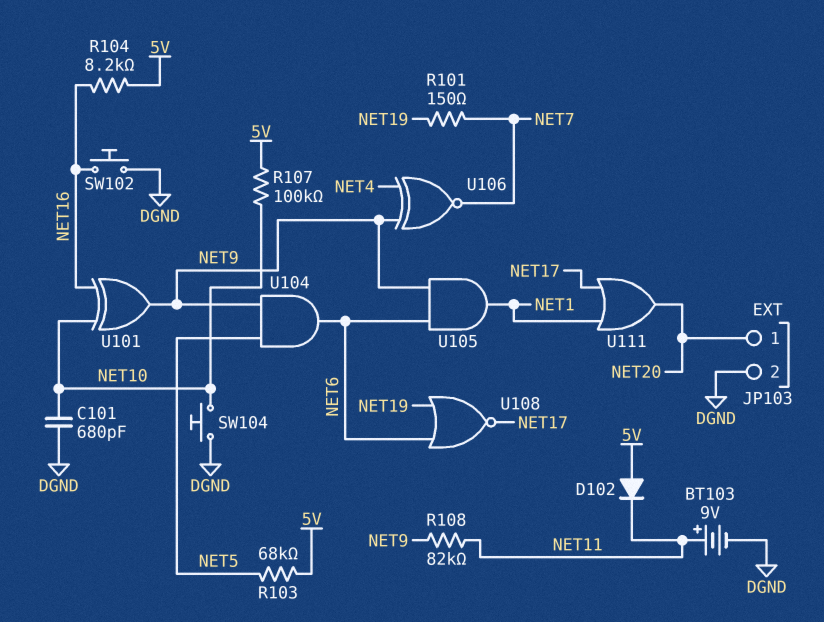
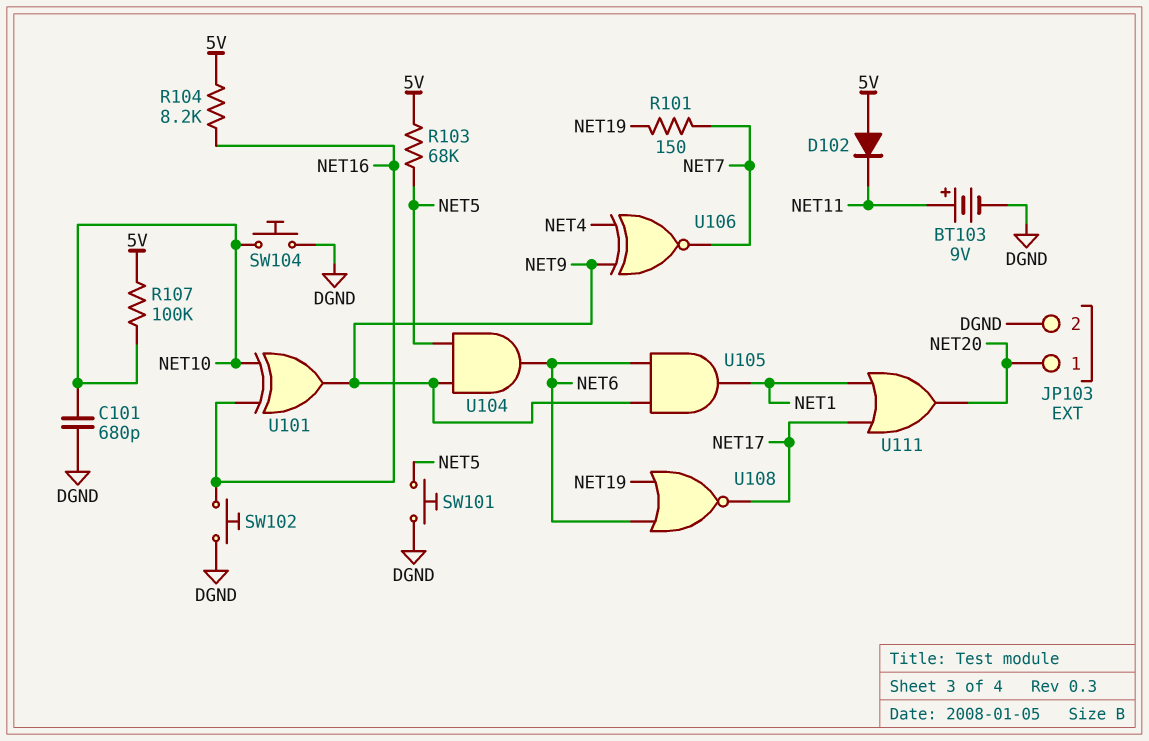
R108: 82k (NET9, NET11) -> none
SW101: none -> button (DGND, NET5)

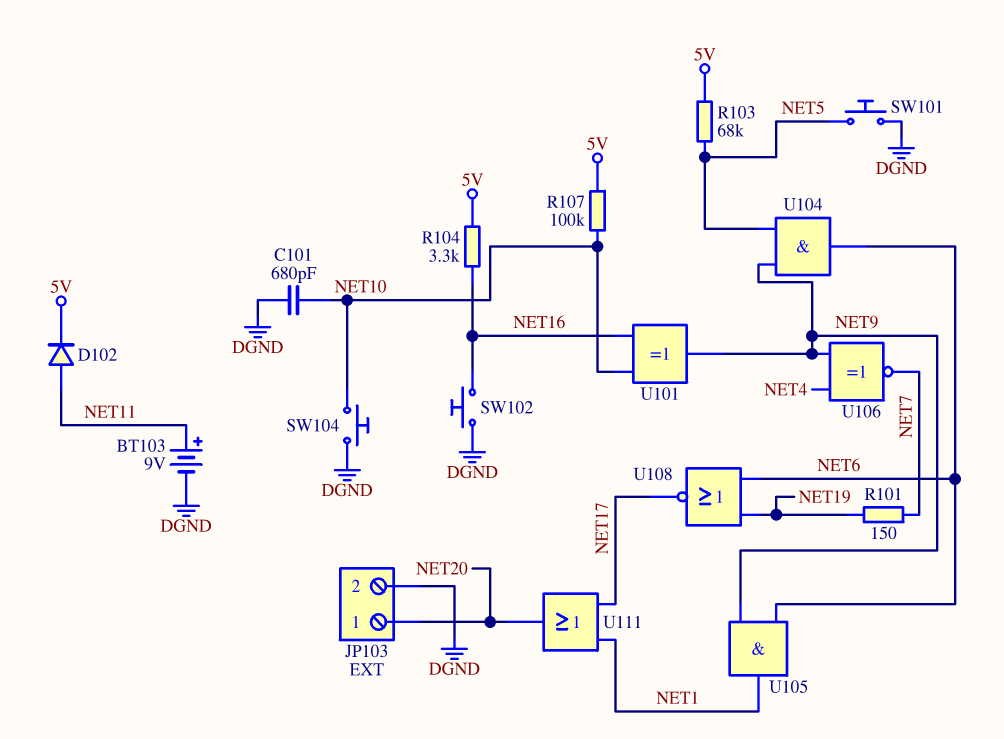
D102: diode (A 5V, K NET11) -> diode (A NET11, K 5V)
R104: 8.2k (5V, NET16) -> 3.3k (5V, NET16)

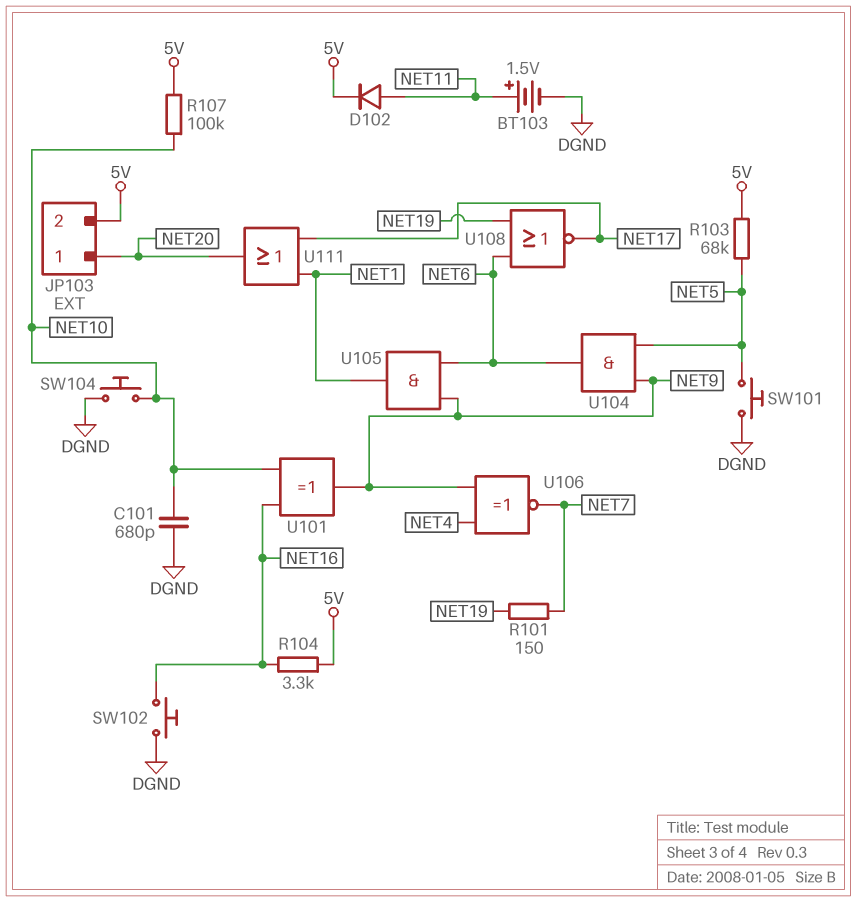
BT103: 9V (plus NET11, minus DGND) -> 1.5V (plus NET11, minus DGND)
JP103 pin 2: DGND -> 5V

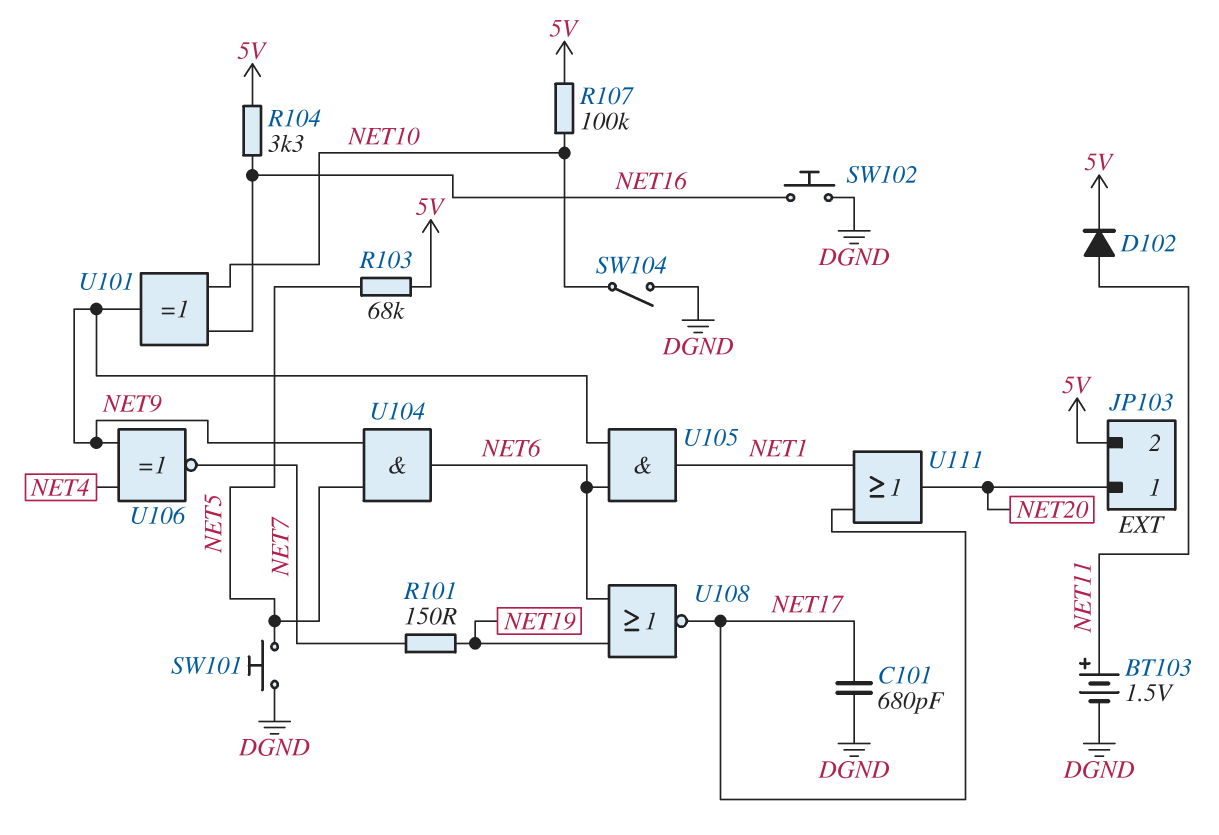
C101: 680pF (DGND, NET10) -> 680pF (DGND, NET17)
SW104: button (DGND, NET10) -> switch (DGND, NET10)

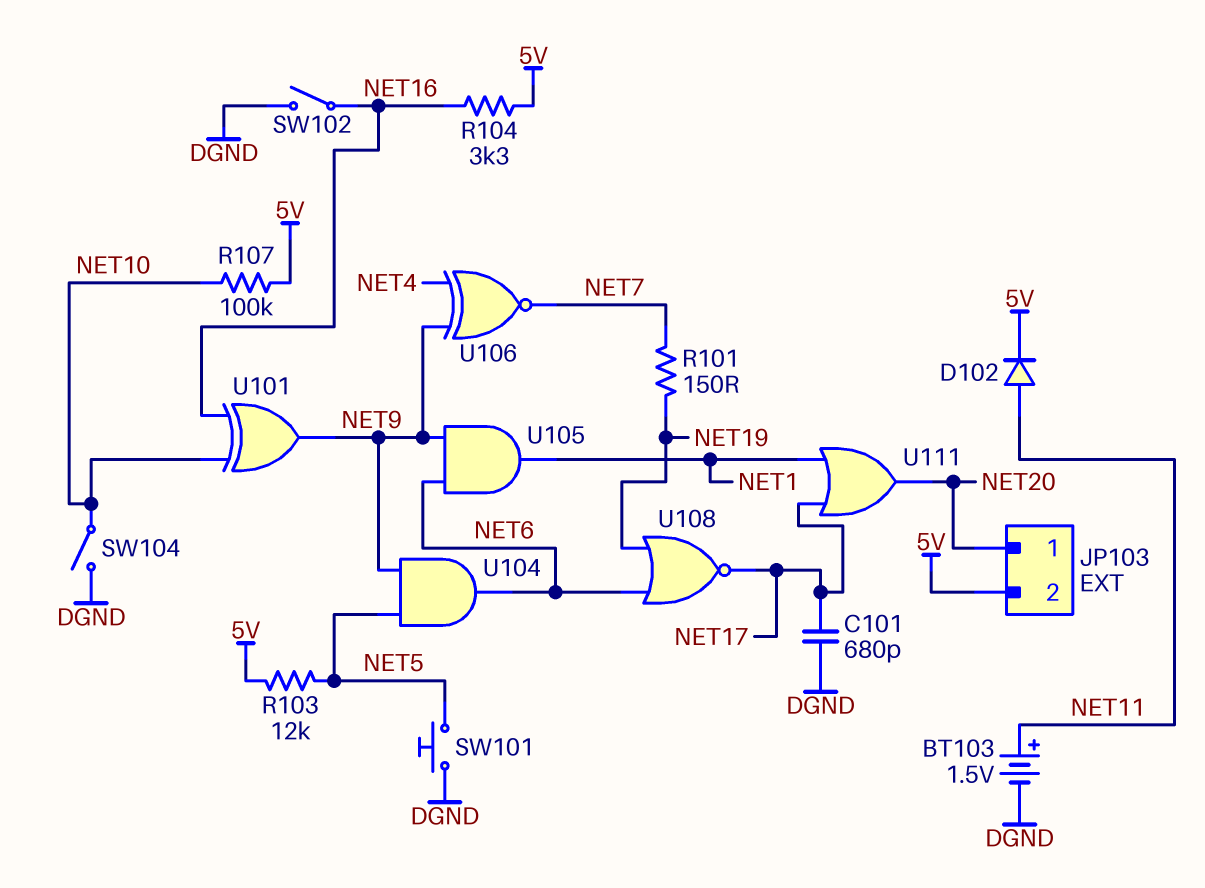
R103: 68k (5V, NET5) -> 12k (5V, NET5)
SW102: button (DGND, NET16) -> switch (DGND, NET16)

